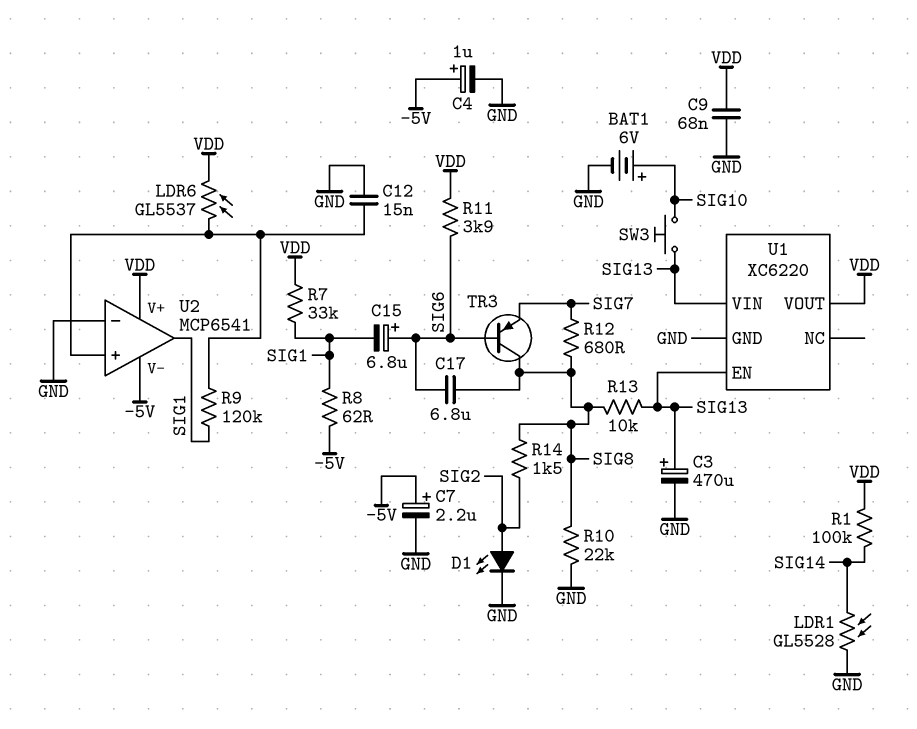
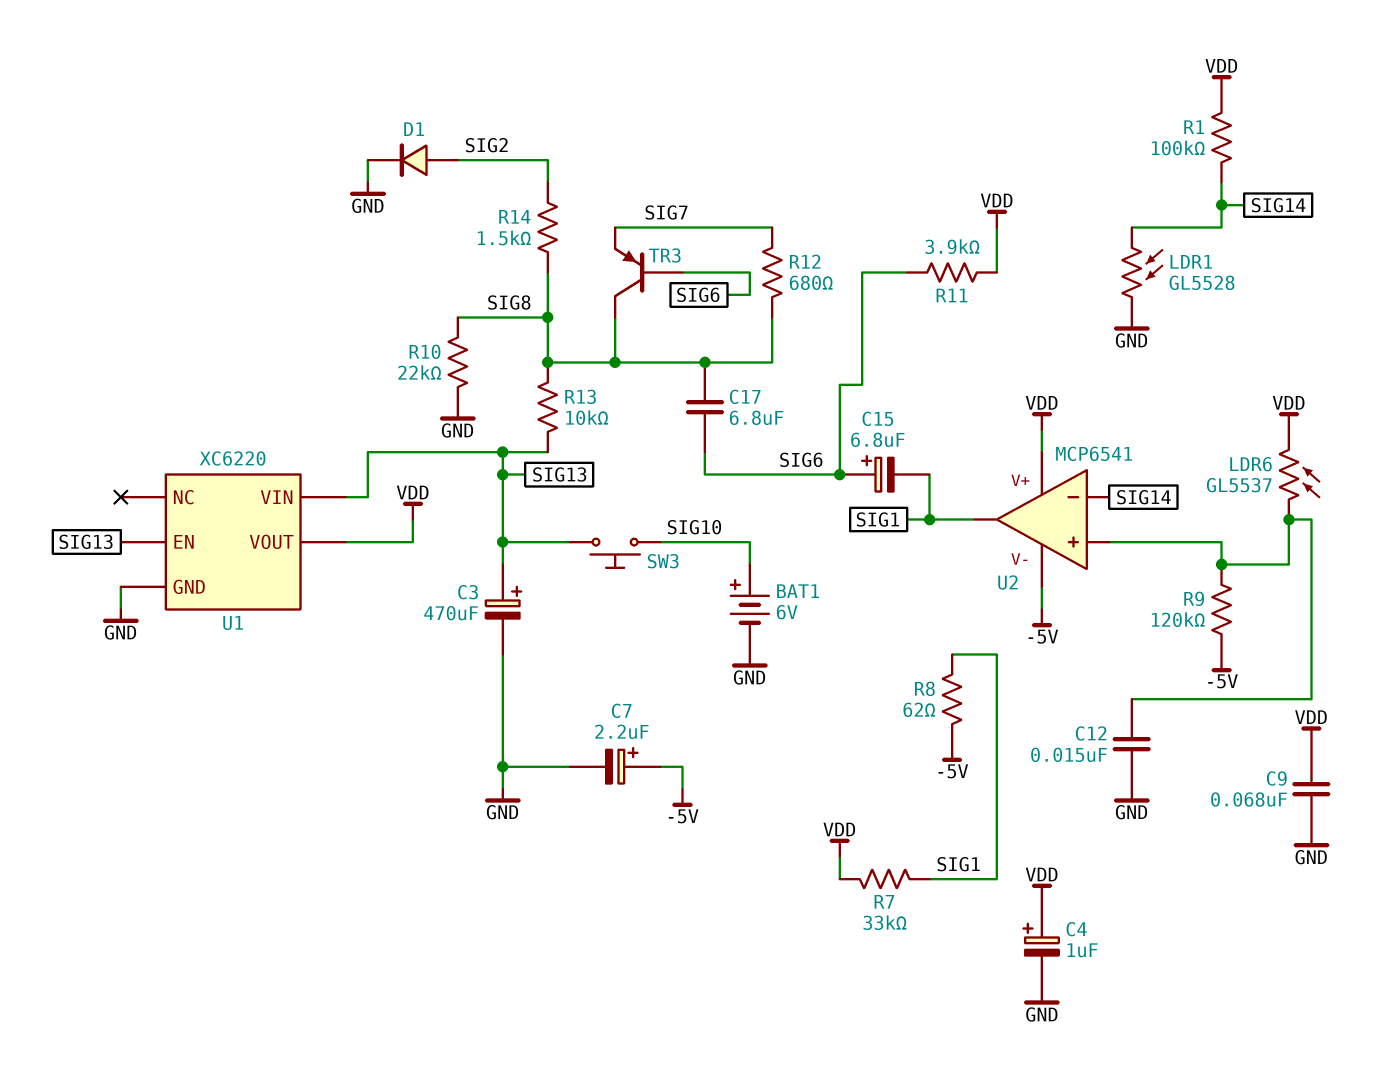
C4: 1uF (plus -5V, minus GND) -> 1uF (plus VDD, minus GND)
D1: LED (A SIG2, K GND) -> diode (A SIG2, K GND)
R9: 120k (SIG1, U2/in+) -> 120k (-5V, U2/in+)
U2 pin in-: GND -> SIG14

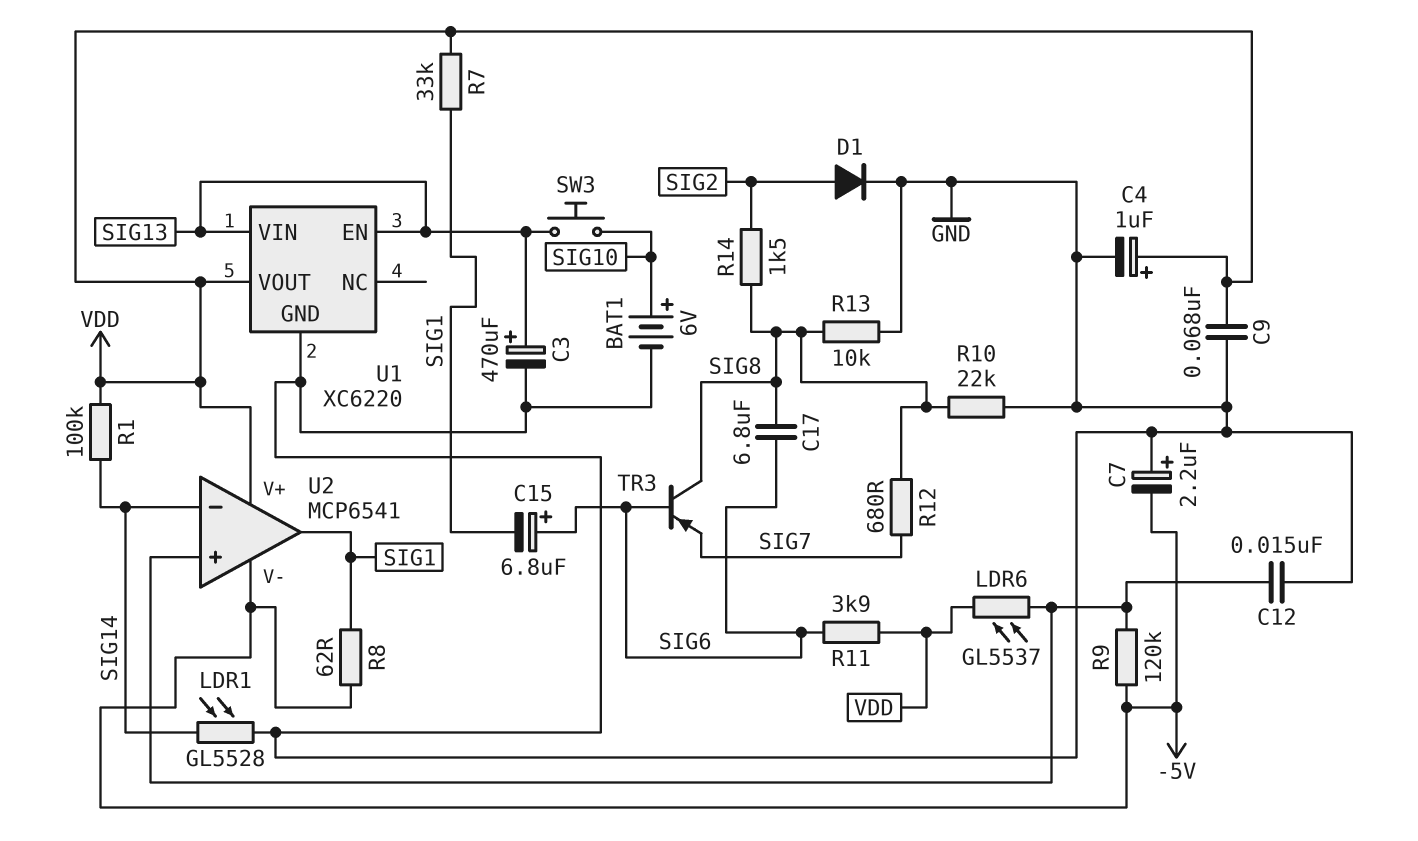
C7: 2.2uF (plus -5V, minus GND) -> 2.2uF (plus GND, minus -5V)
R13: 10k (SIG8, SIG13) -> 10k (GND, SIG8)

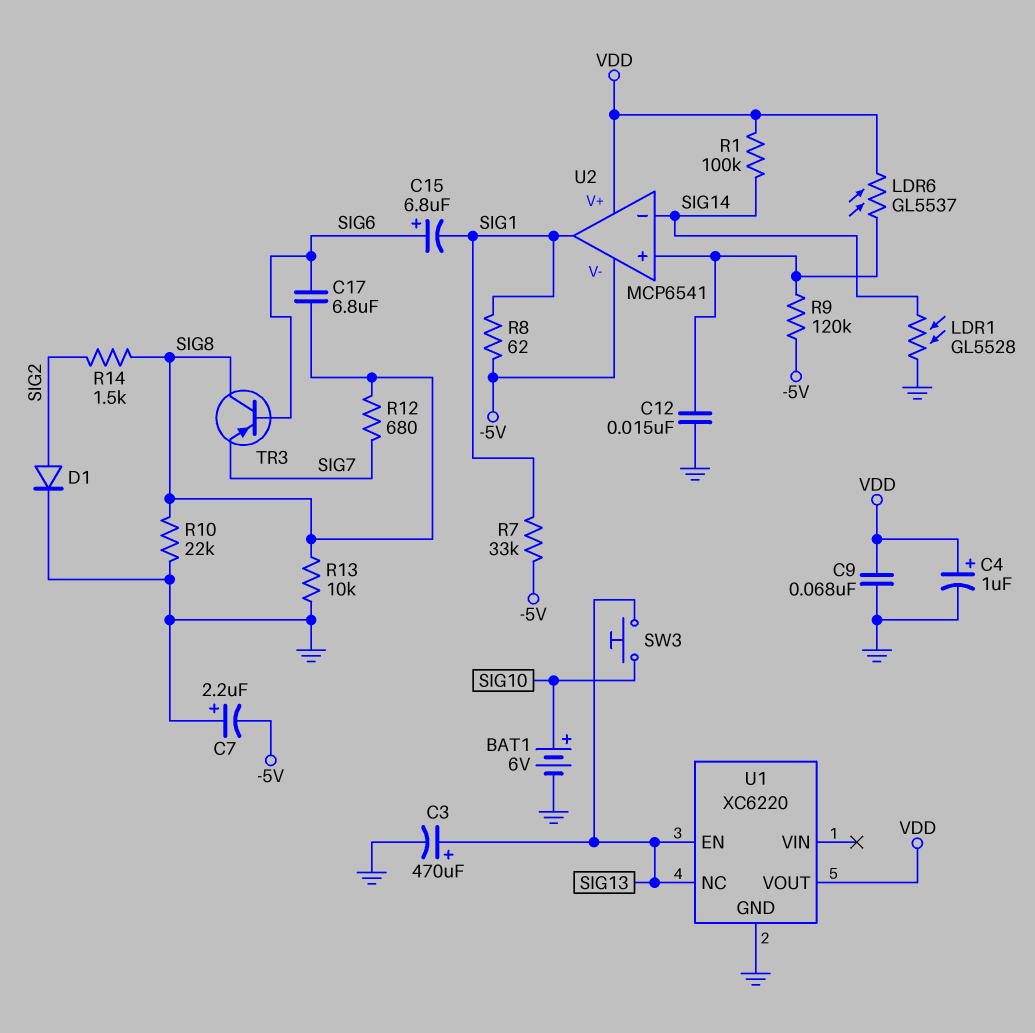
R7: 33k (SIG1, VDD) -> 33k (-5V, SIG1)
R11: 3.9k (SIG6, VDD) -> none
U1 pin NC: none -> SIG13
U1 pin VIN: SIG13 -> none

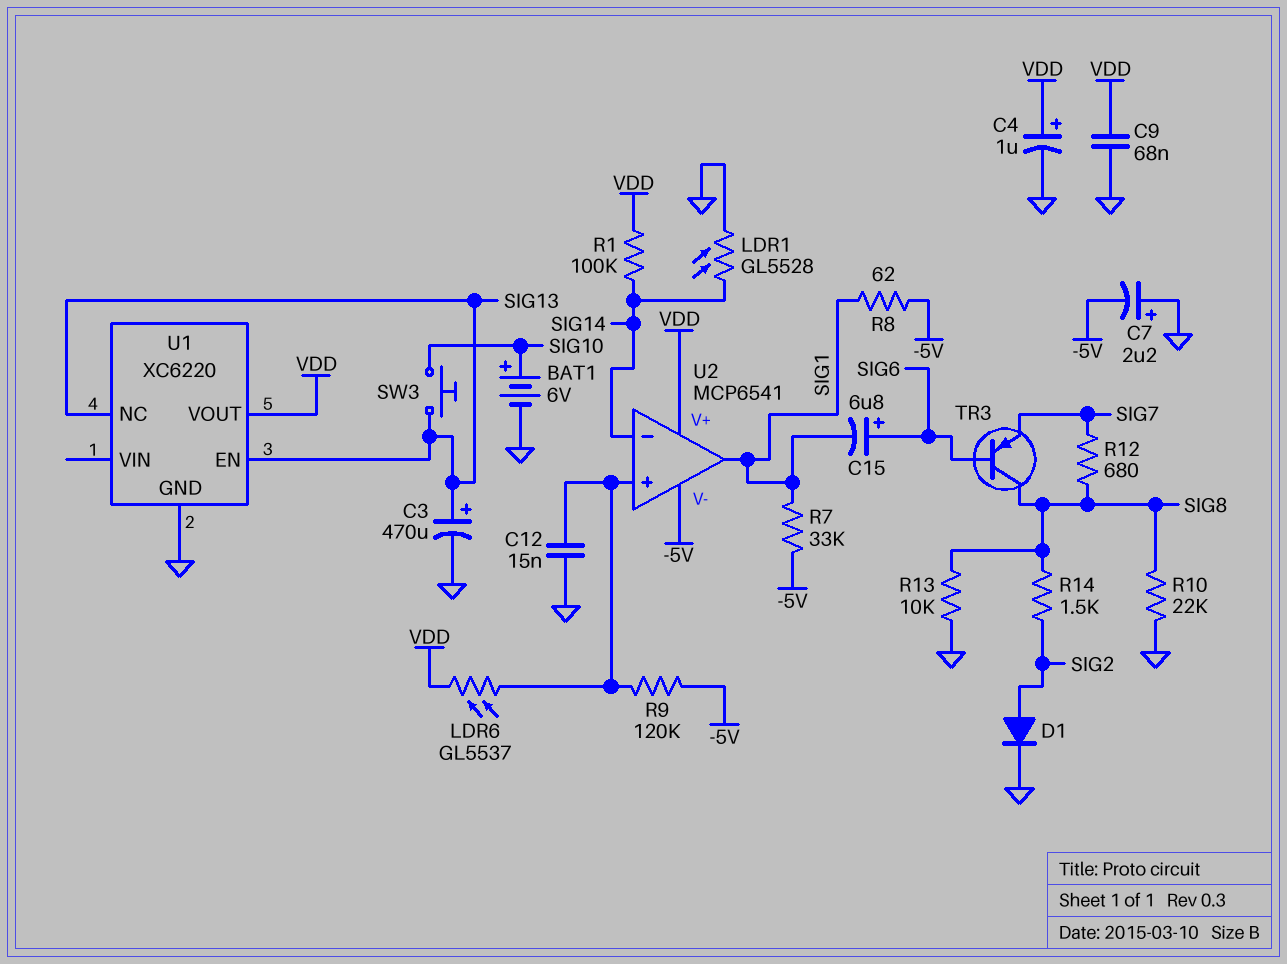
C17: 6.8uF (SIG6, SIG8) -> none

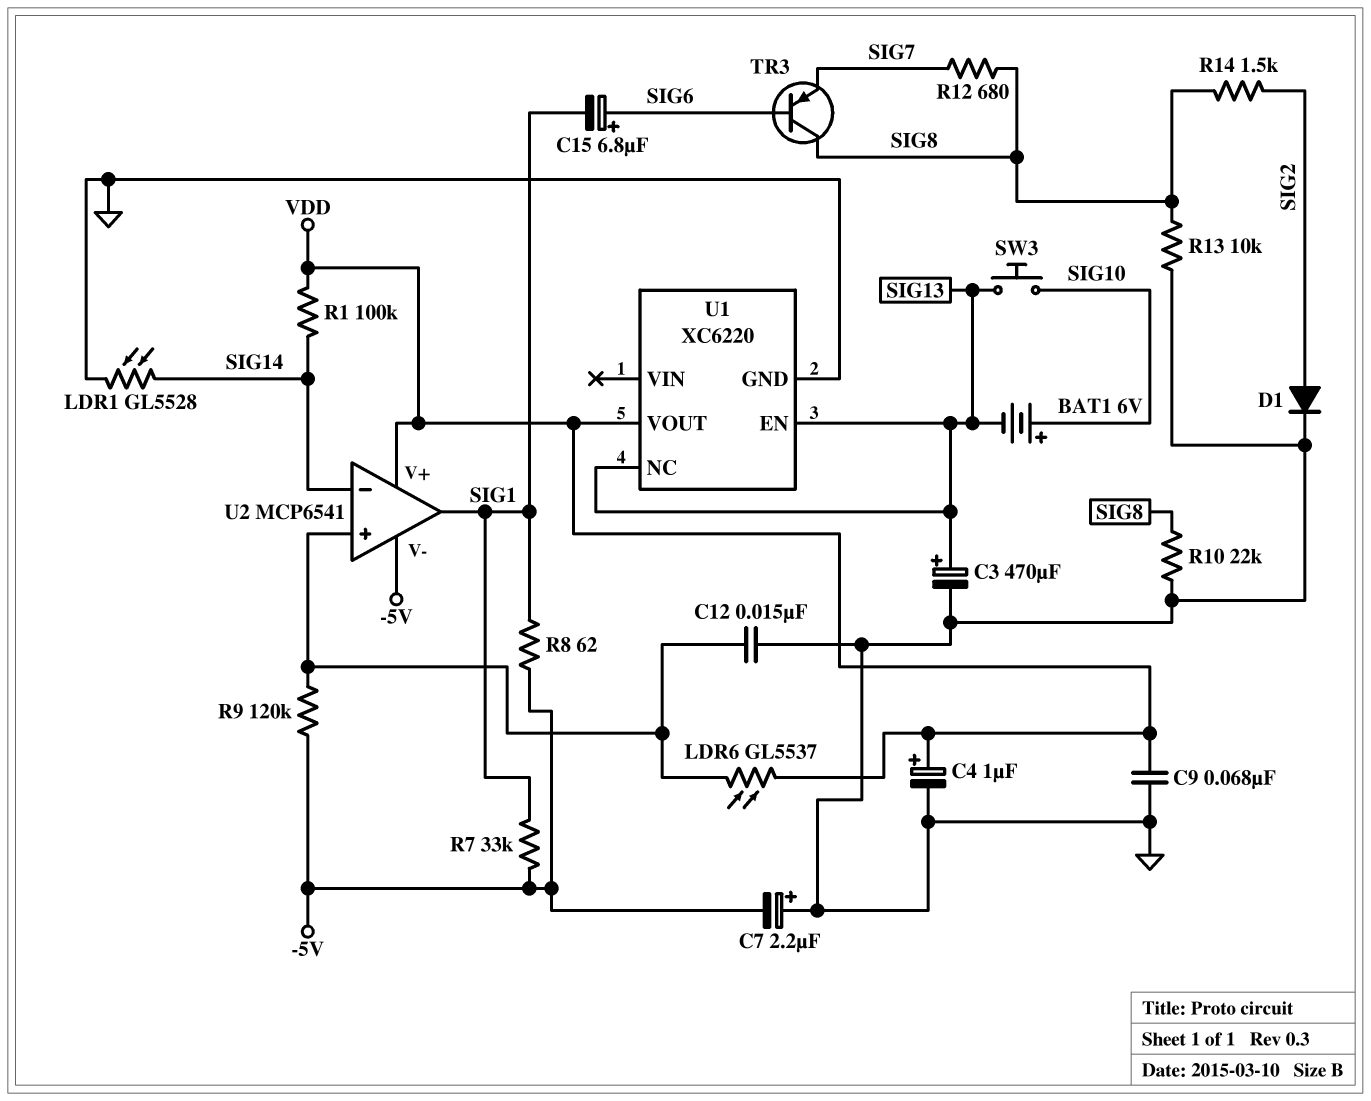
BAT1: 6V (plus SIG10, minus GND) -> 6V (plus SIG10, minus SIG13)

